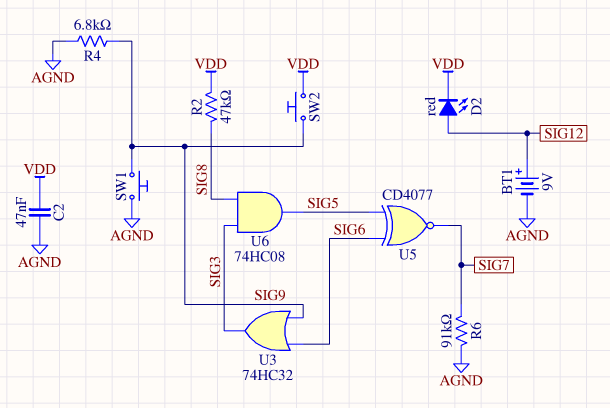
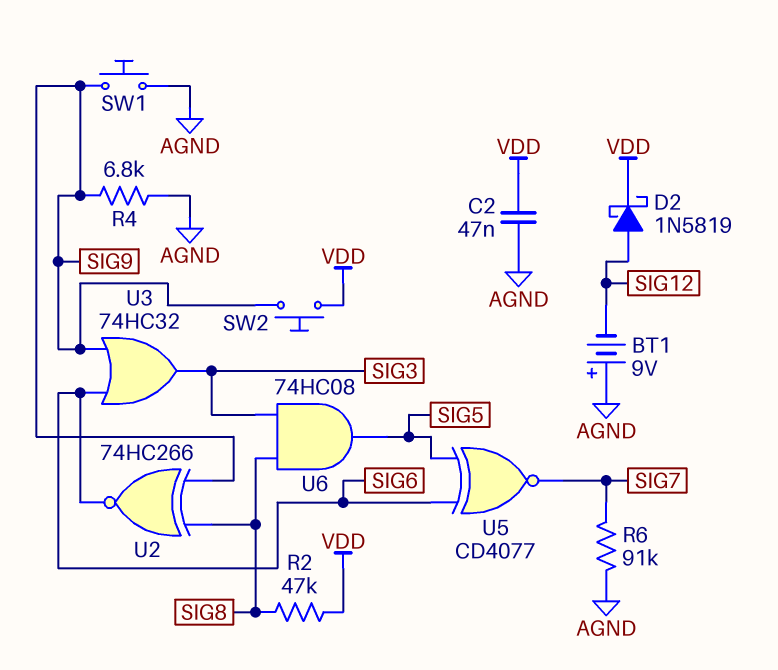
BT1: 9V (plus SIG12, minus AGND) -> 9V (plus AGND, minus SIG12)
D2: LED red (A SIG12, K VDD) -> schottky 1N5819 (A SIG12, K VDD)
U2: none -> XNOR 74HC266 (in SIG8, in SIG9, out SIG6)

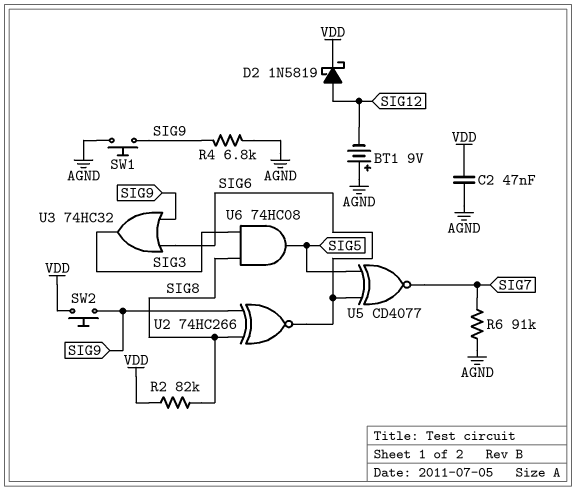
R2: 47k (SIG8, VDD) -> 82k (SIG8, VDD)

